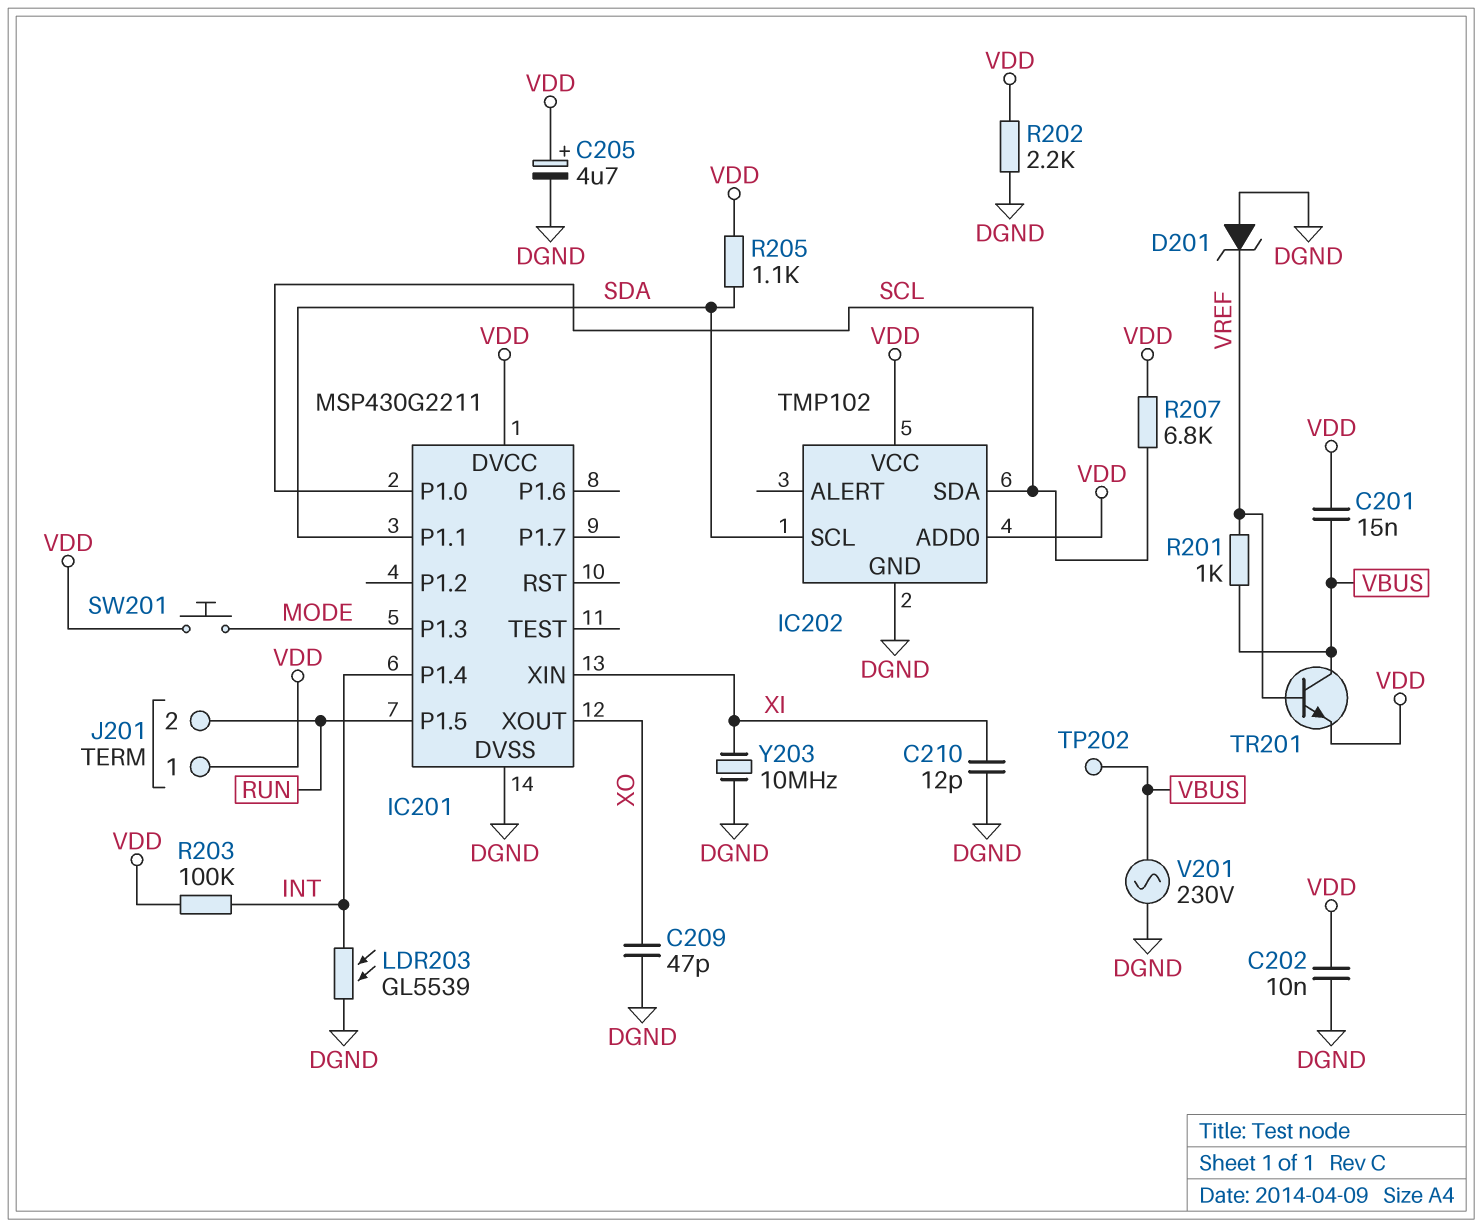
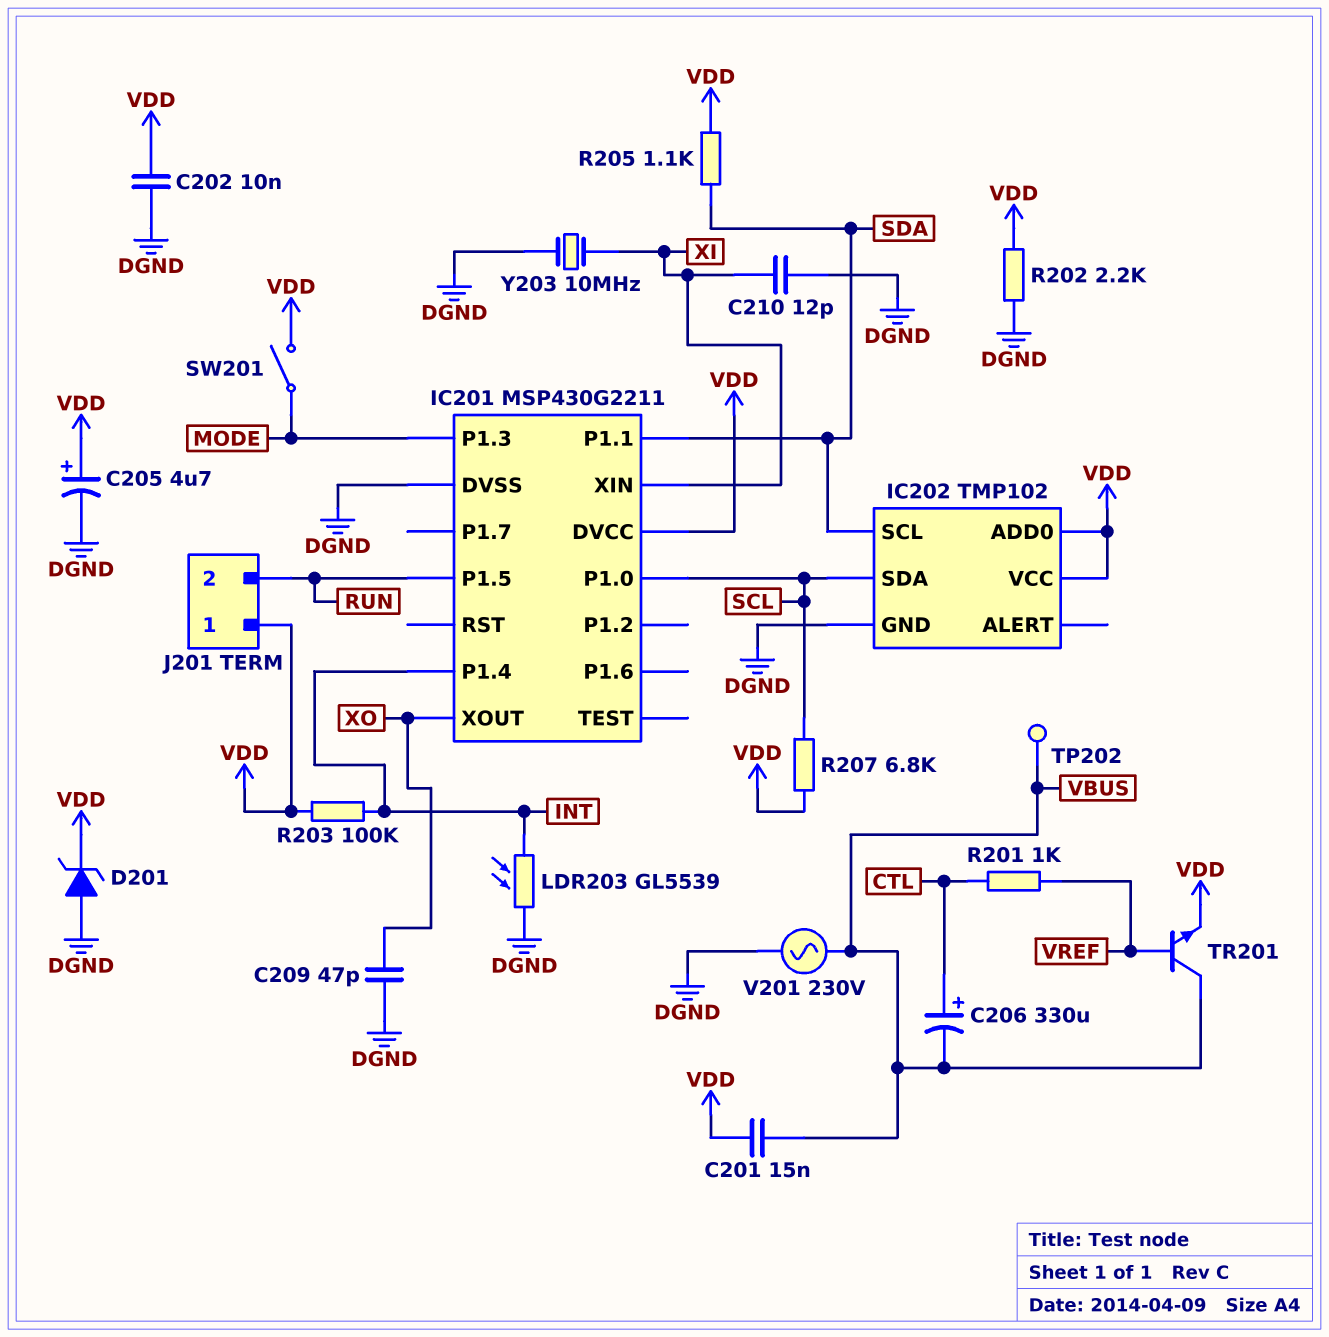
C206: none -> 330uF (plus CTL, minus VBUS)
D201: zener (A DGND, K VREF) -> zener (A DGND, K VDD)
R201: 1k (VBUS, VREF) -> 1k (CTL, VREF)
SW201: button (MODE, VDD) -> switch (MODE, VDD)

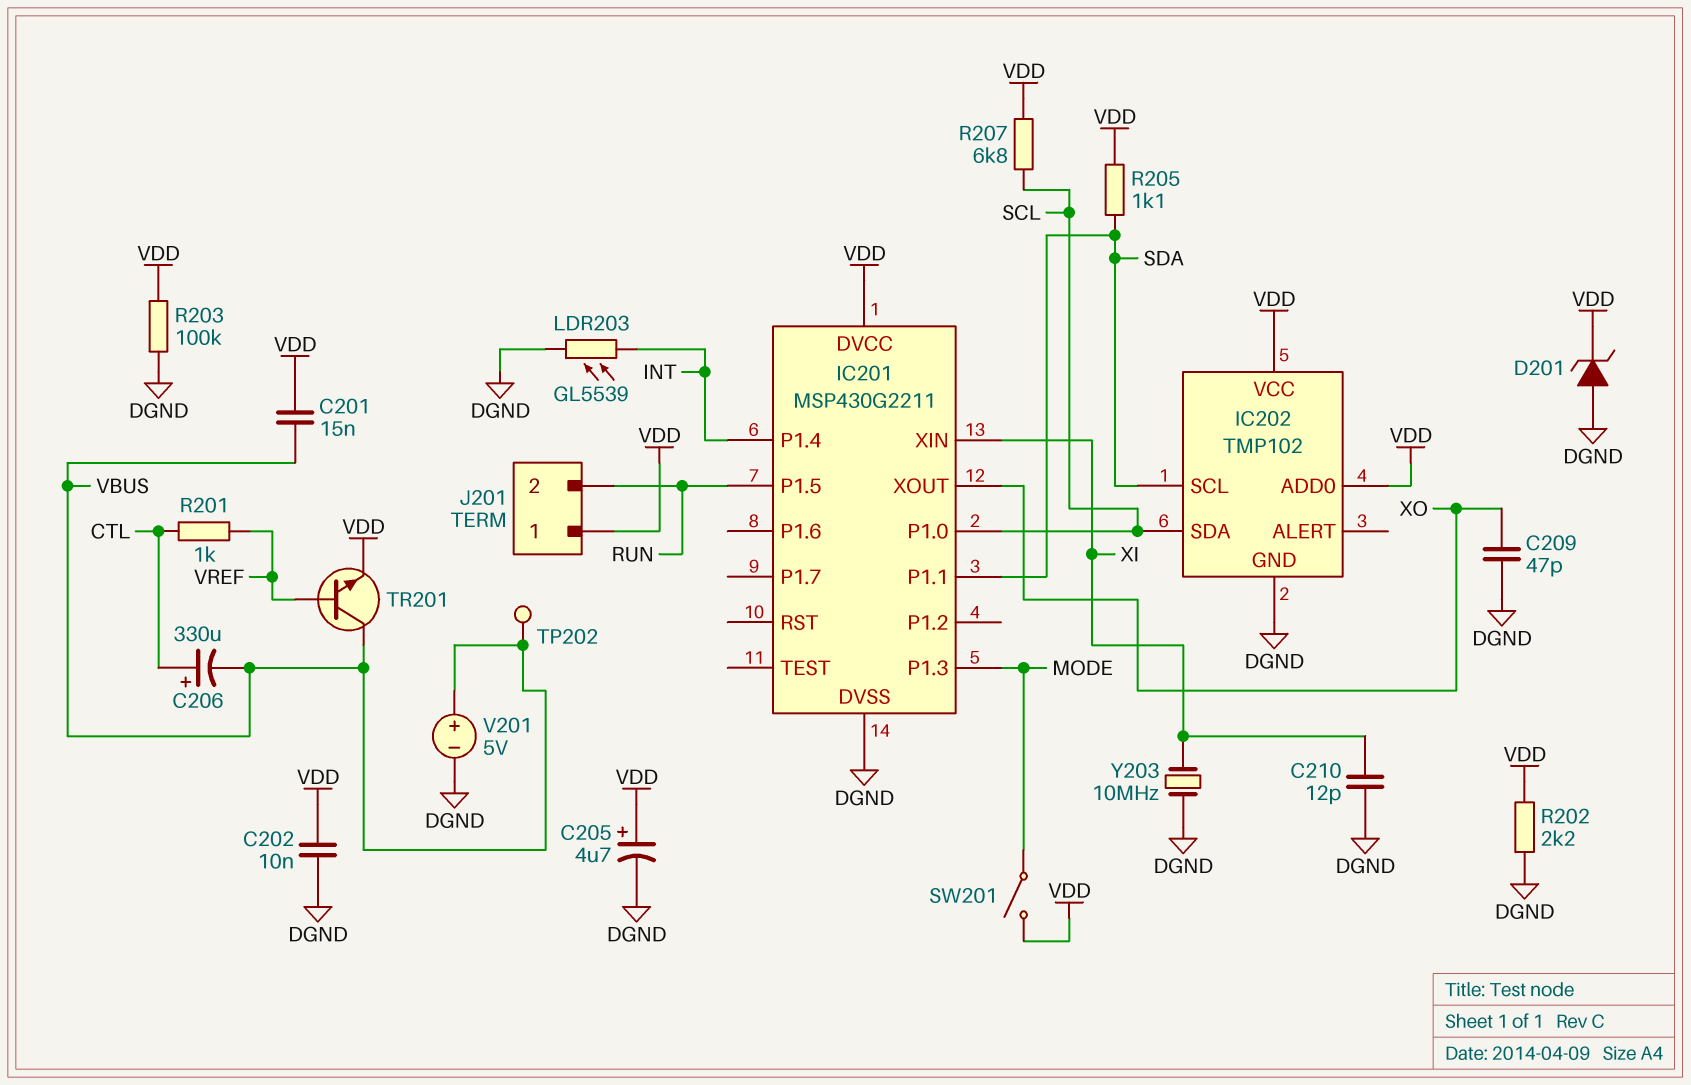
R203: 100k (INT, VDD) -> 100k (DGND, VDD)
V201: AC 230V (DGND, VBUS) -> 5V (plus VBUS, minus DGND)

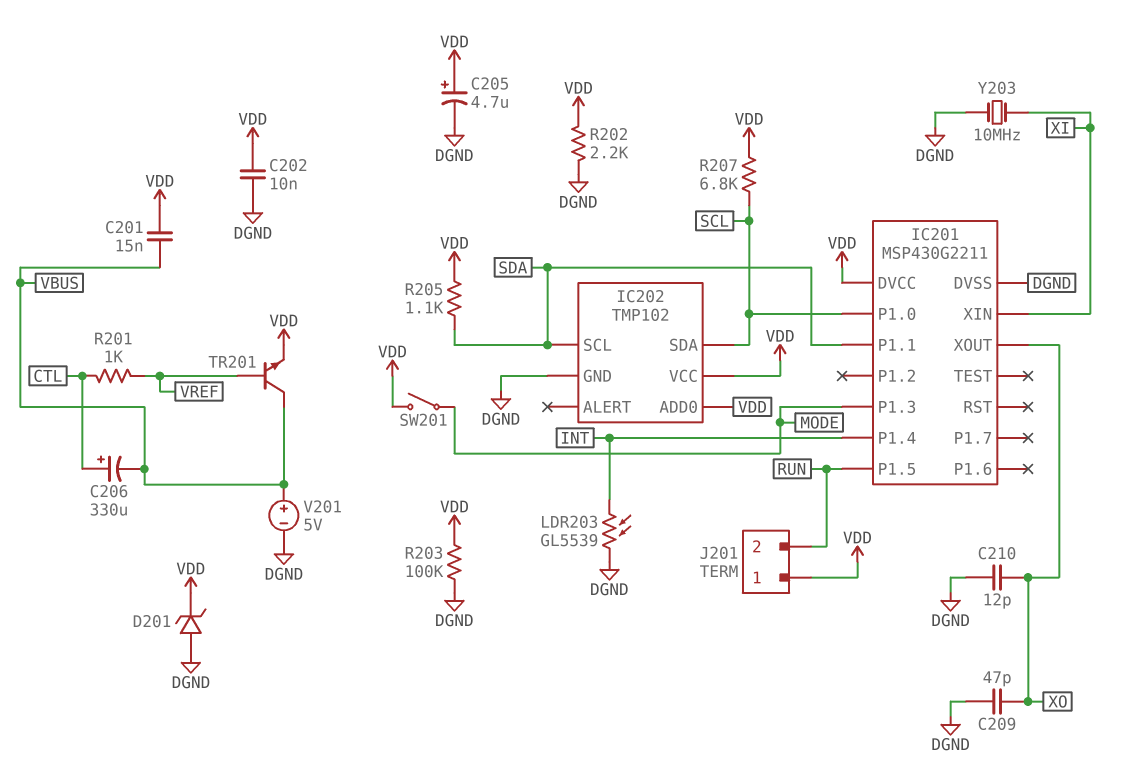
C210: 12pF (DGND, XI) -> 12pF (DGND, XO)
TP202: test point (VBUS) -> none

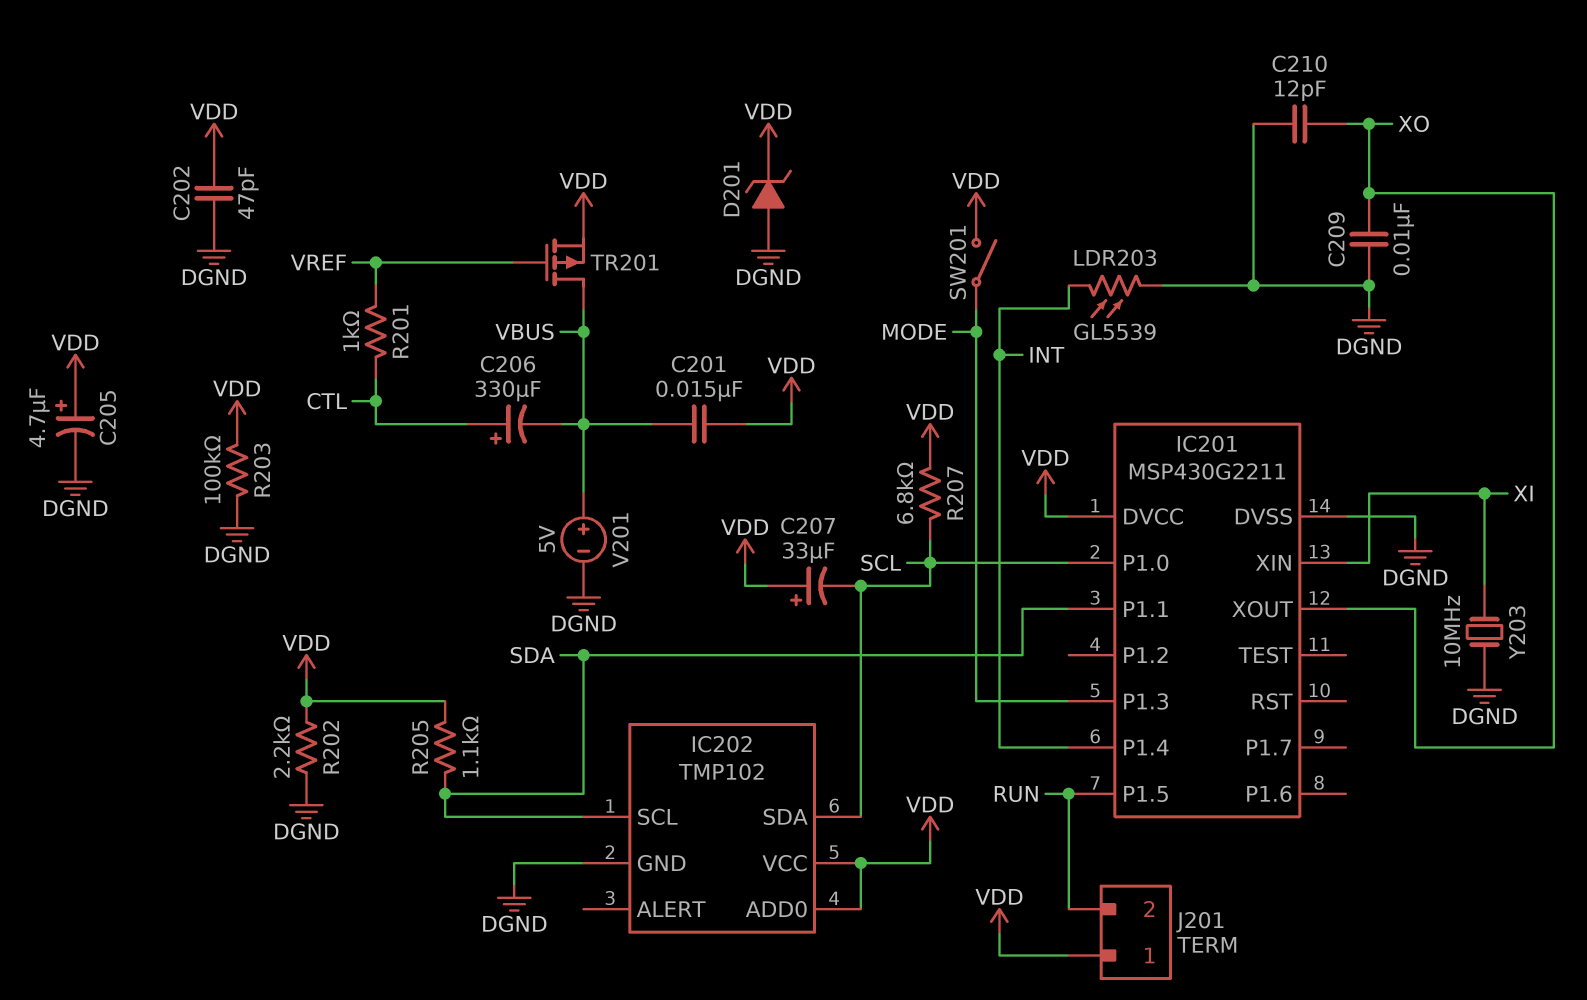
C202: 10nF (DGND, VDD) -> 47pF (DGND, VDD)
C207: none -> 33uF (plus VDD, minus SCL)
C209: 47pF (DGND, XO) -> 10nF (DGND, XO)
TR201: NPN (B VREF, C VBUS, E VDD) -> PMOS (G VREF, D VBUS, S VDD)

